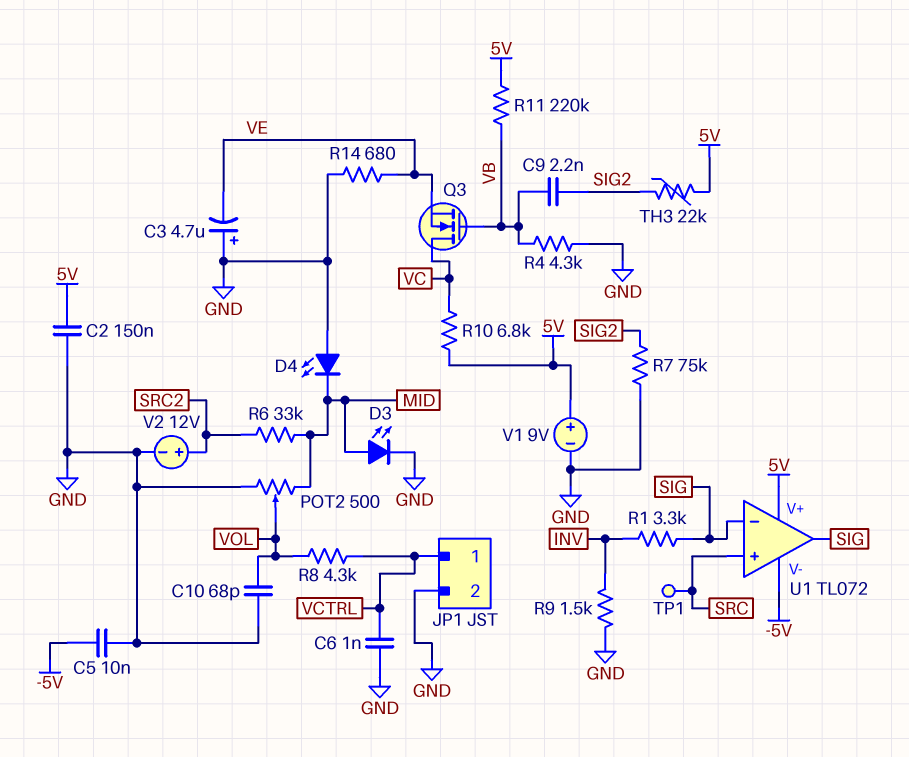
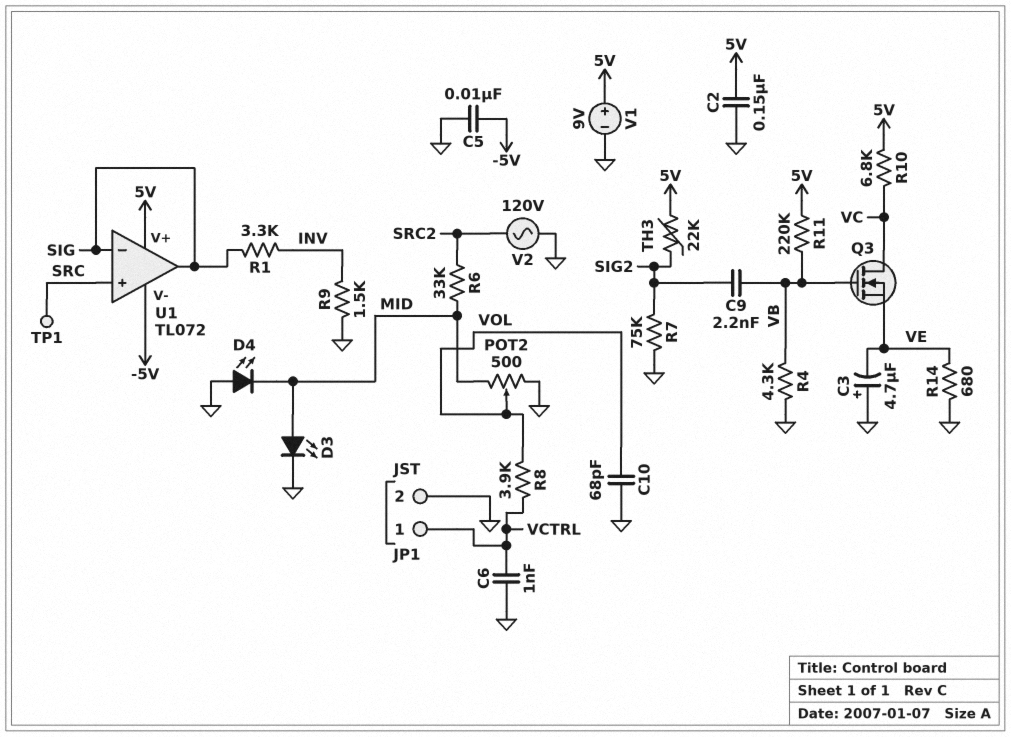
R8: 4.3k (VCTRL, VOL) -> 3.9k (VCTRL, VOL)
V2: 12V (plus SRC2, minus GND) -> AC 120V (GND, SRC2)

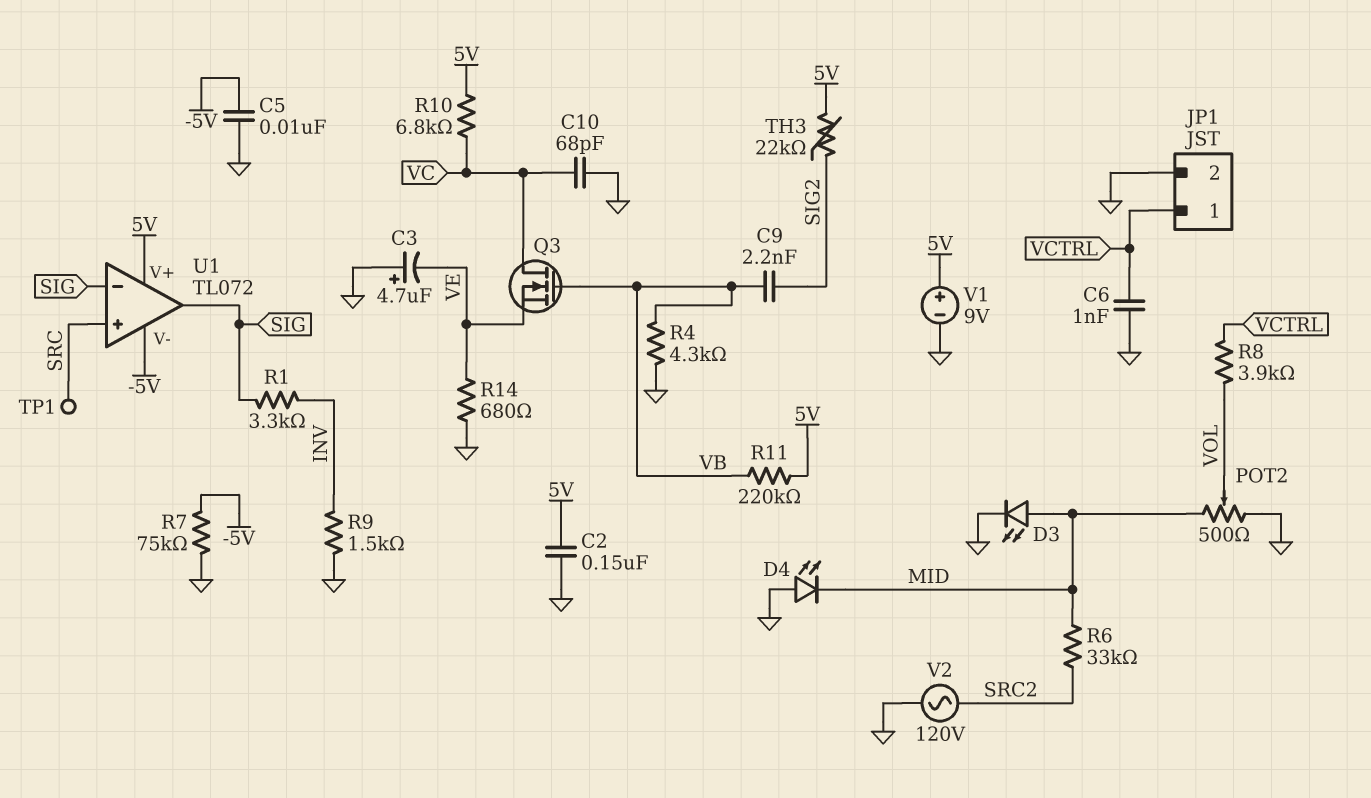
C10: 68pF (GND, VOL) -> 68pF (GND, VC)
R7: 75k (GND, SIG2) -> 75k (-5V, GND)

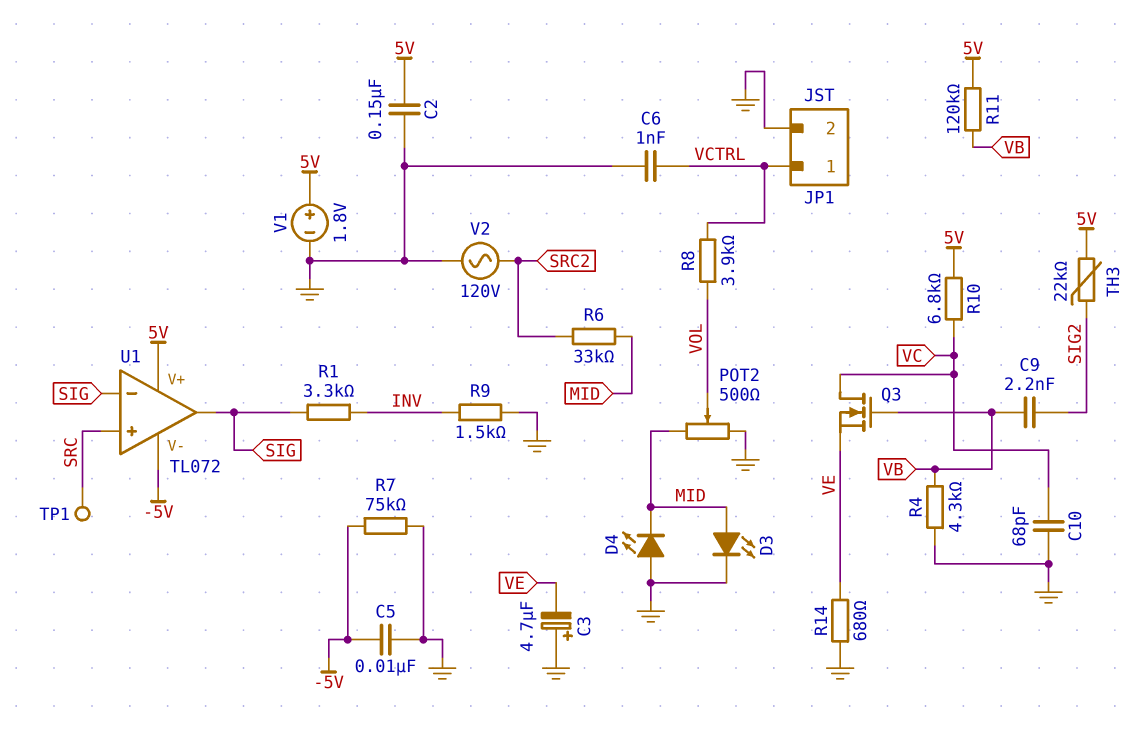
R11: 220k (5V, VB) -> 120k (5V, VB)
V1: 9V (plus 5V, minus GND) -> 1.8V (plus 5V, minus GND)

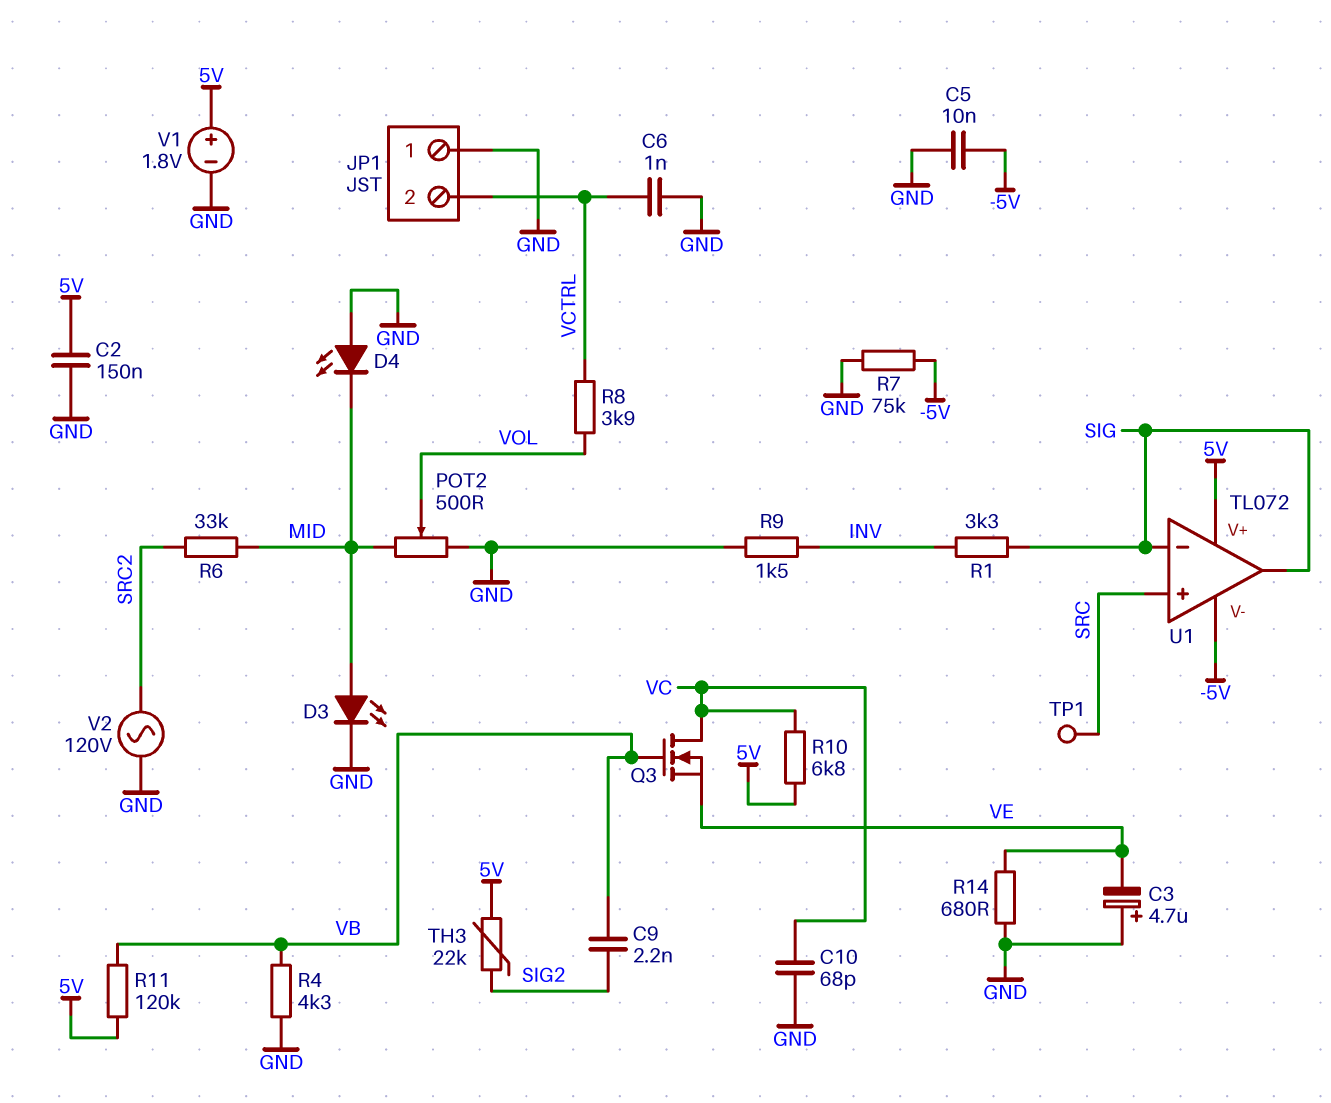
JP1 pin 1: VCTRL -> GND
JP1 pin 2: GND -> VCTRL

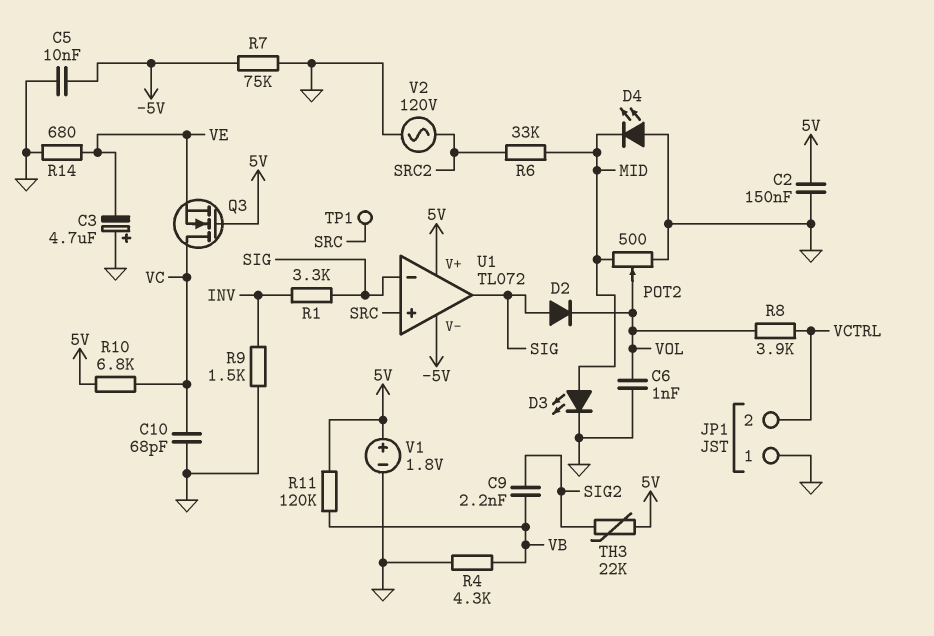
C6: 1nF (GND, VCTRL) -> 1nF (GND, VOL)
D2: none -> diode (A SIG, K VOL)
Q3: NMOS (G VB, D VC, S VE) -> NMOS (G 5V, D VC, S VE)

